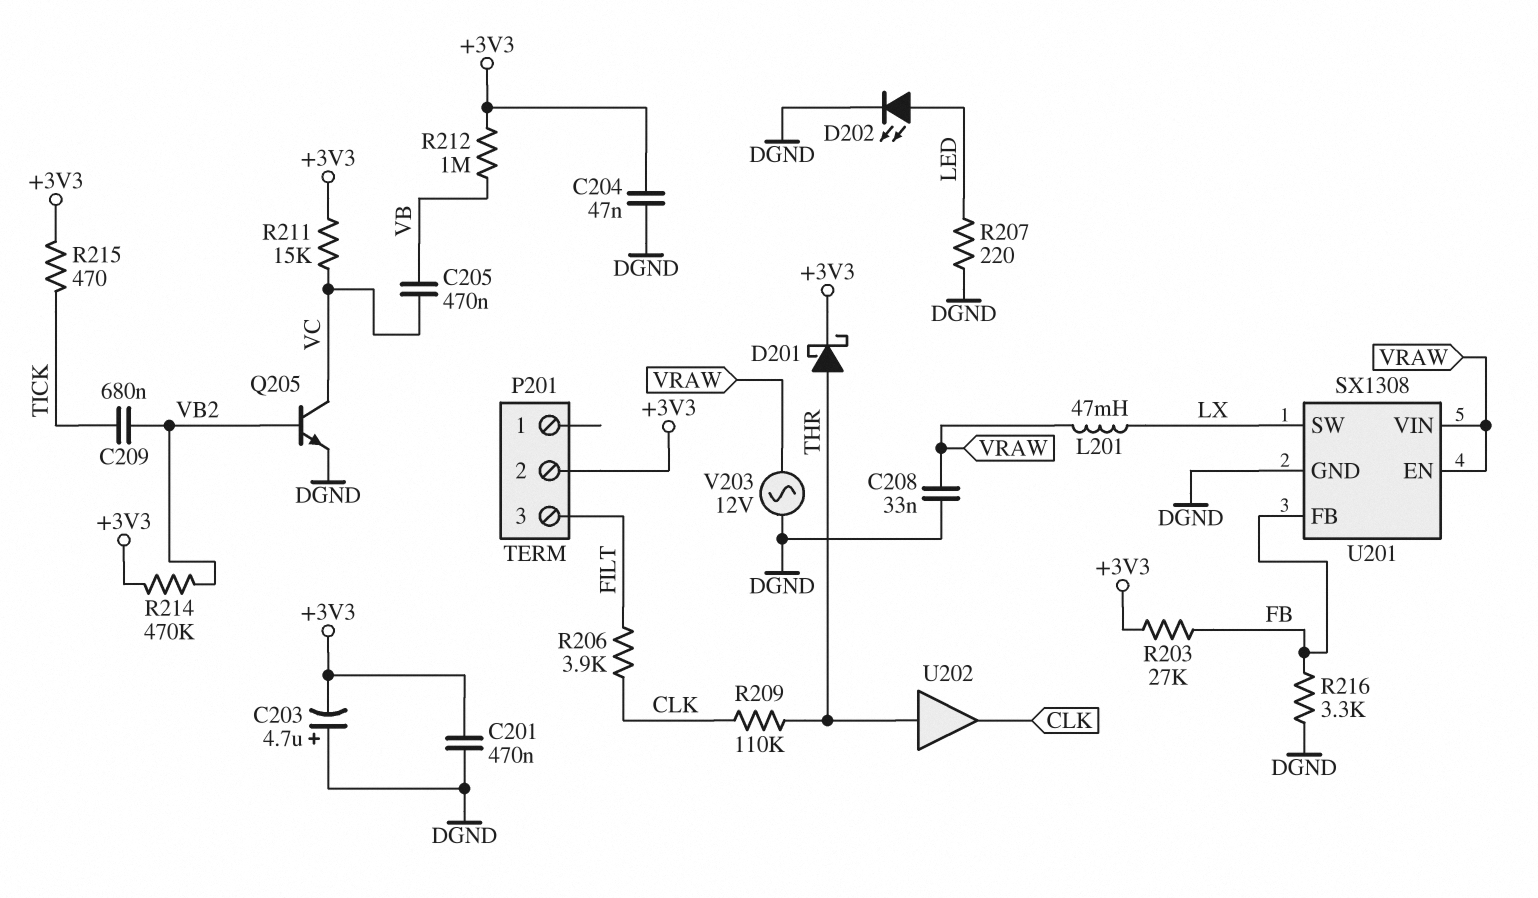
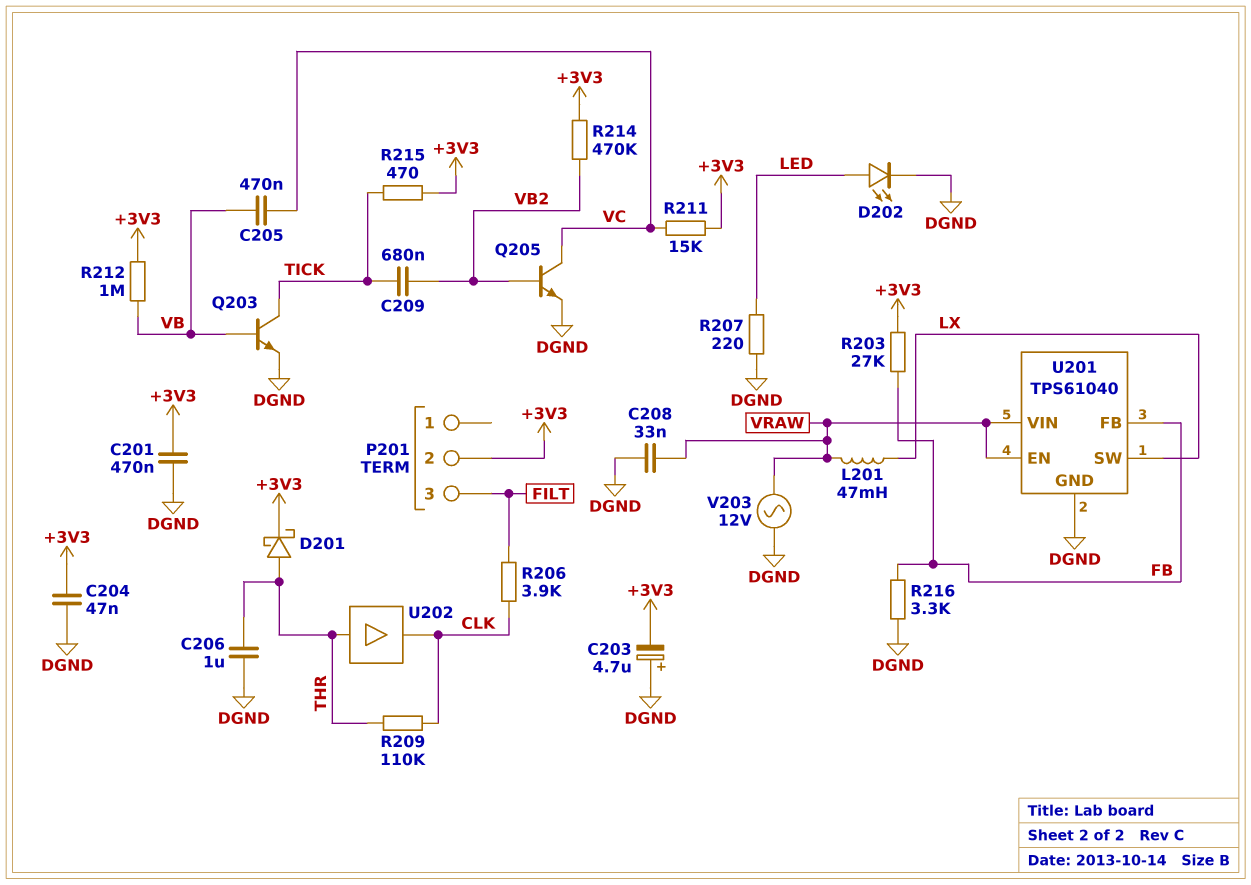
C206: none -> 1uF (DGND, THR)
Q203: none -> NPN (B VB, C TICK, E DGND)
U201: SX1308 -> TPS61040

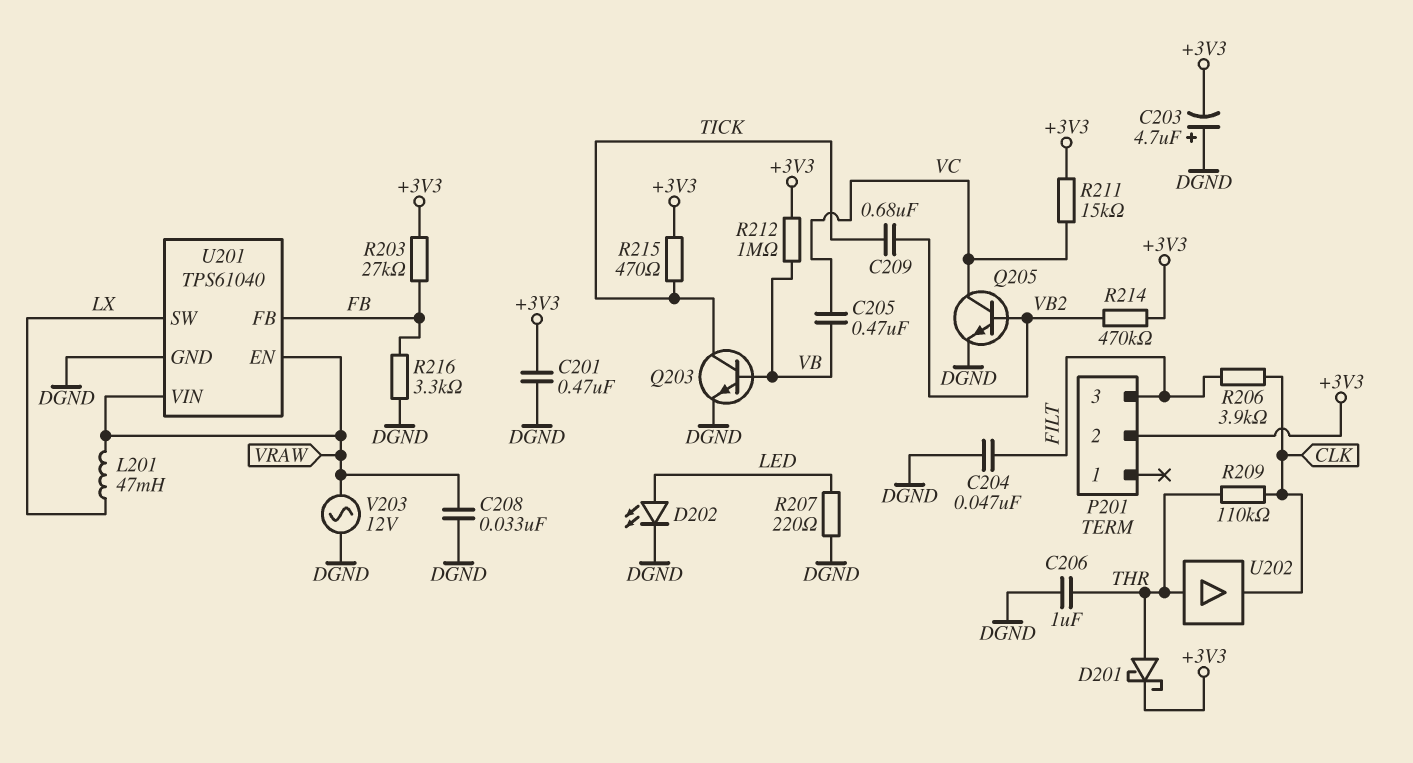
C204: 47nF (+3V3, DGND) -> 47nF (DGND, FILT)

